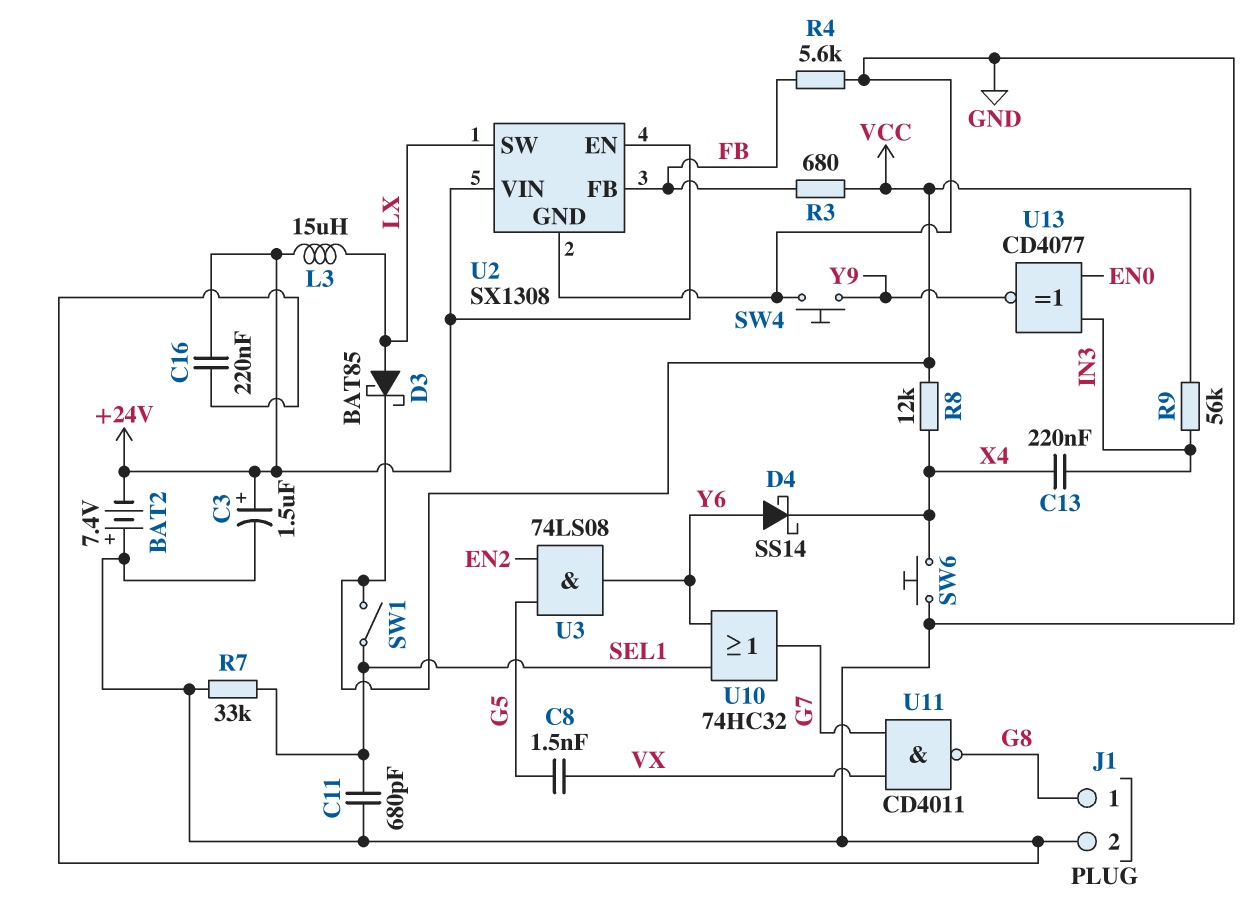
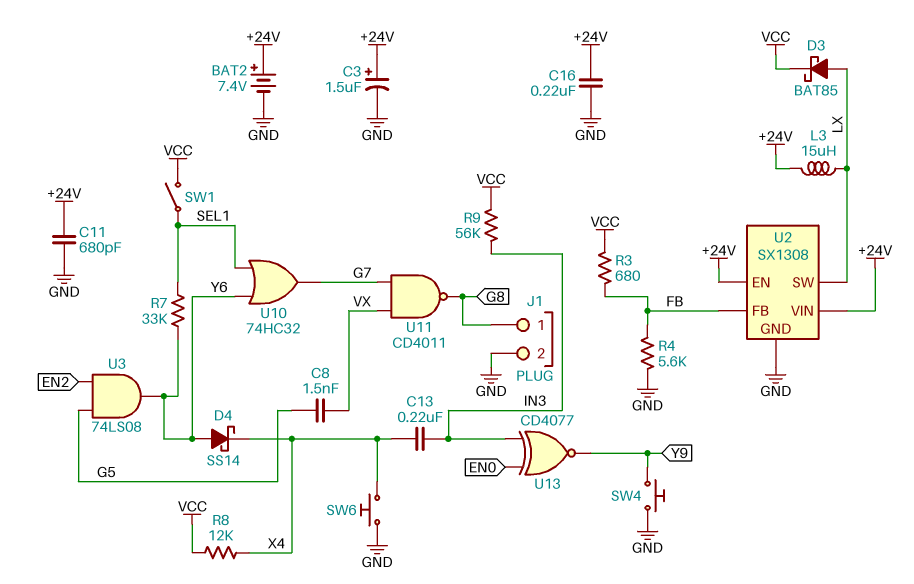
BAT2: 7.4V (plus GND, minus +24V) -> 7.4V (plus +24V, minus GND)
C11: 680pF (GND, SEL1) -> 680pF (+24V, GND)
R7: 33k (GND, SEL1) -> 33k (SEL1, Y6)

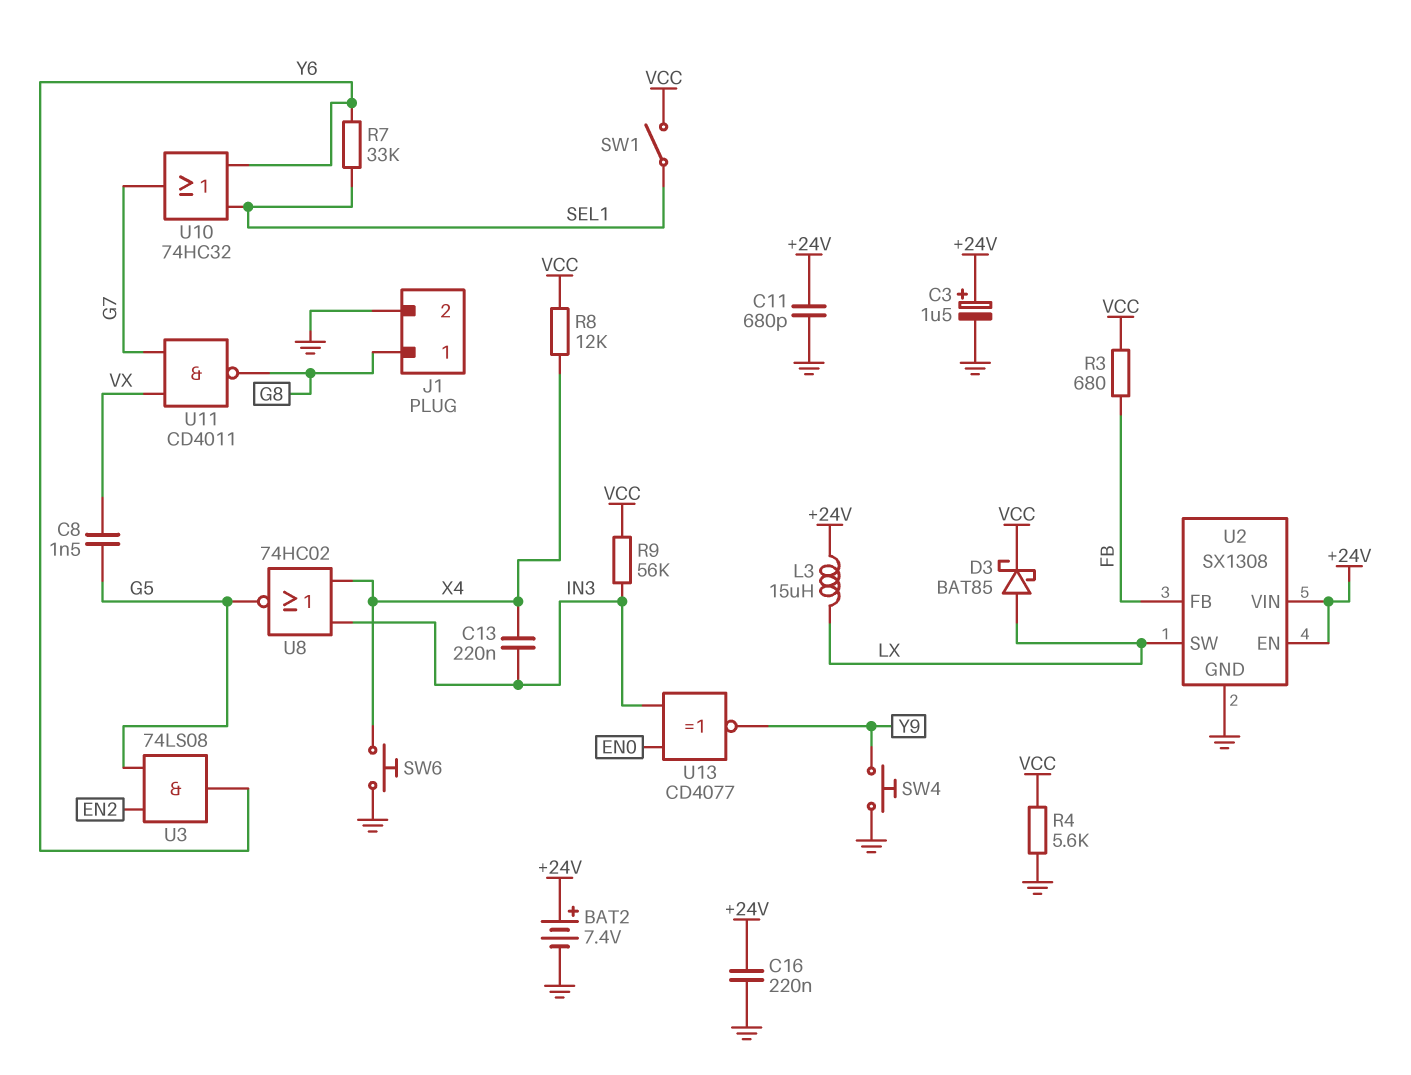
D4: schottky SS14 (A Y6, K X4) -> none
R4: 5.6k (FB, GND) -> 5.6k (GND, VCC)
U8: none -> NOR 74HC02 (in IN3, in X4, out G5)

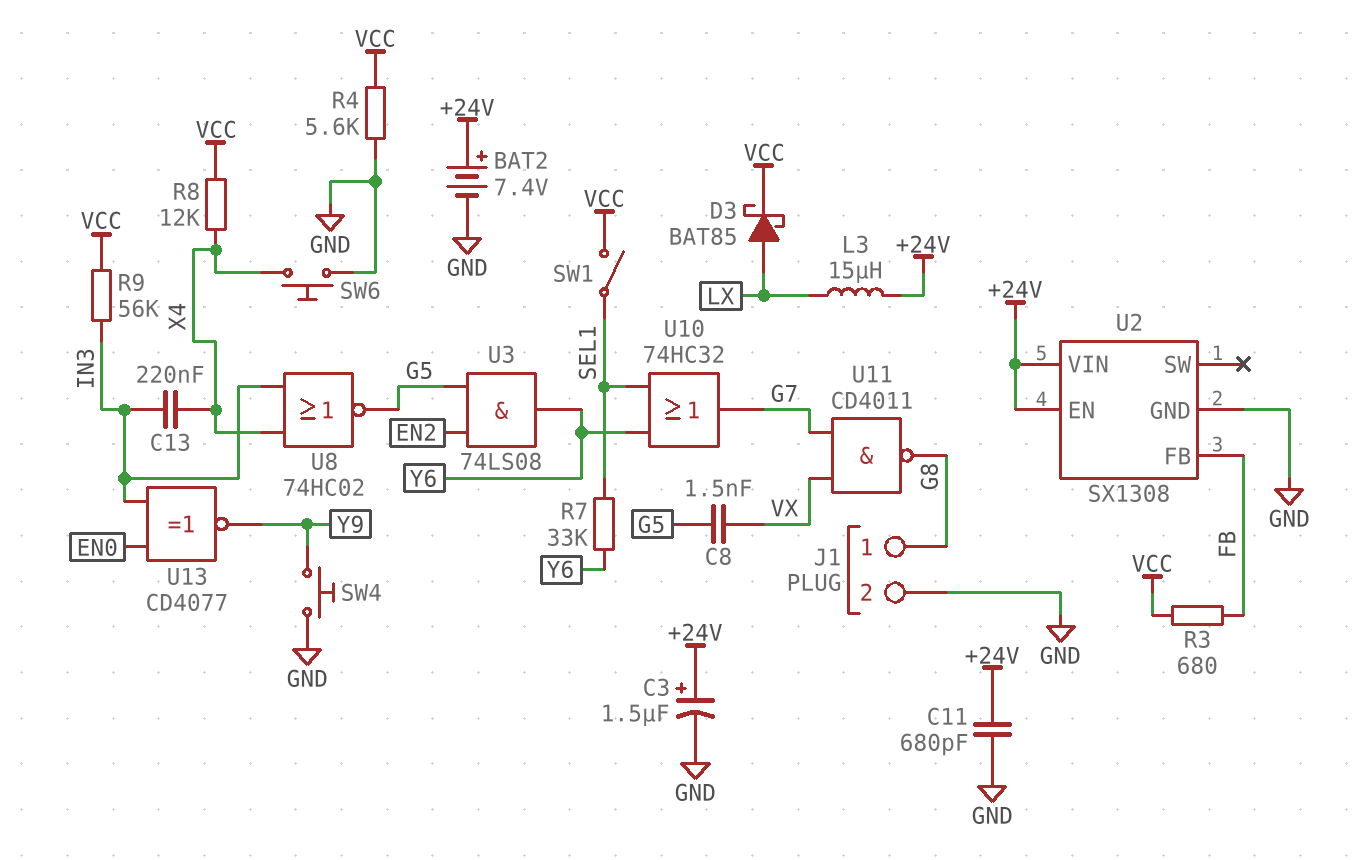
C16: 220nF (+24V, GND) -> none
U2 pin SW: LX -> none

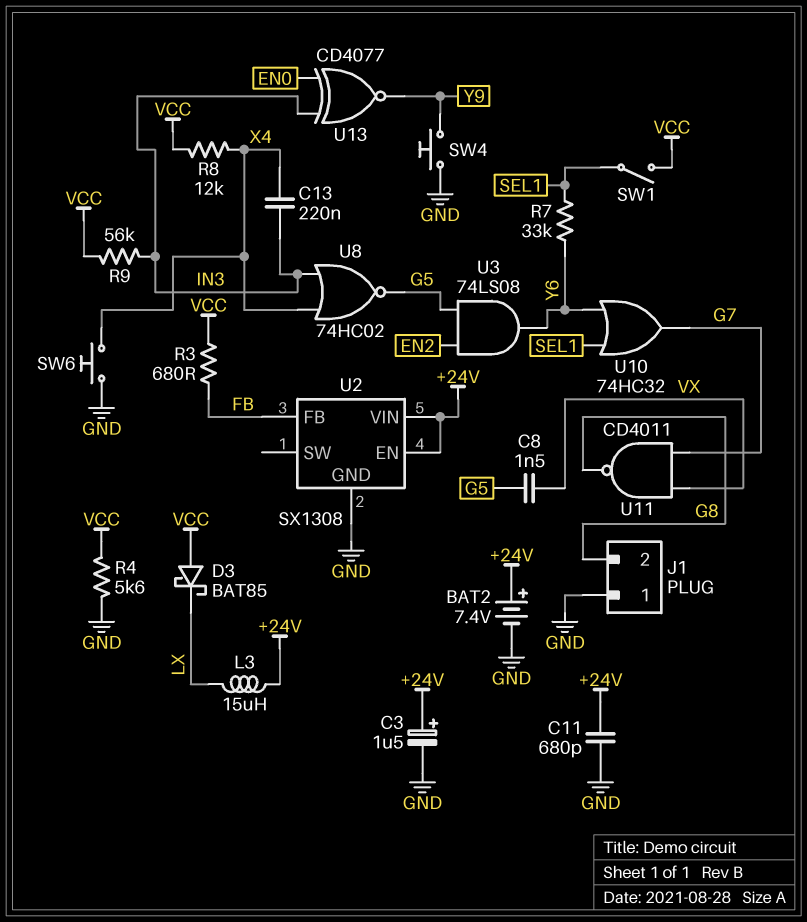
D3: schottky BAT85 (A LX, K VCC) -> schottky BAT85 (A VCC, K LX)
J1 pin 1: G8 -> GND
J1 pin 2: GND -> G8

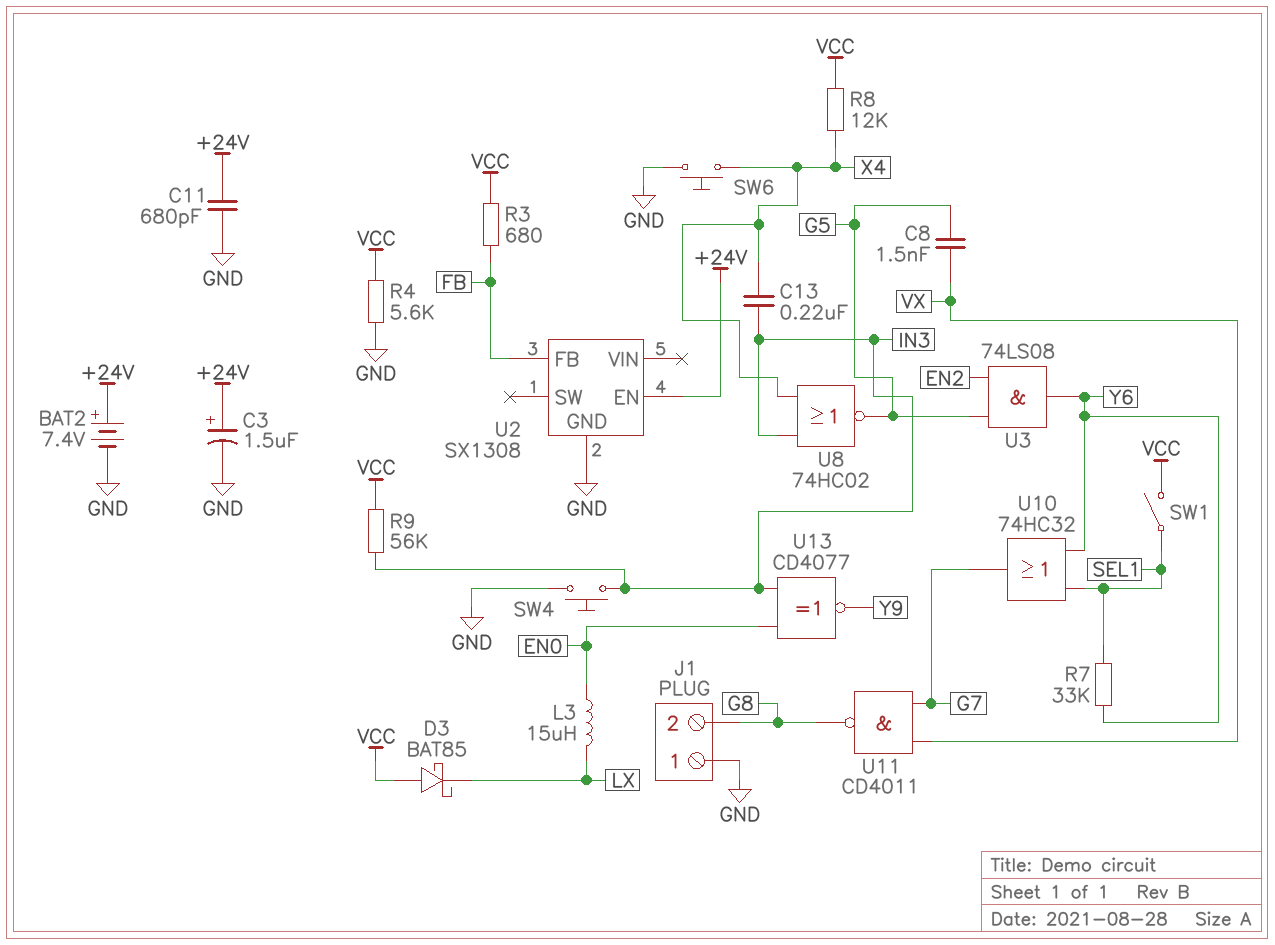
L3: 15uH (+24V, LX) -> 15uH (EN0, LX)
SW4: button (GND, Y9) -> button (GND, IN3)
U2 pin VIN: +24V -> none

